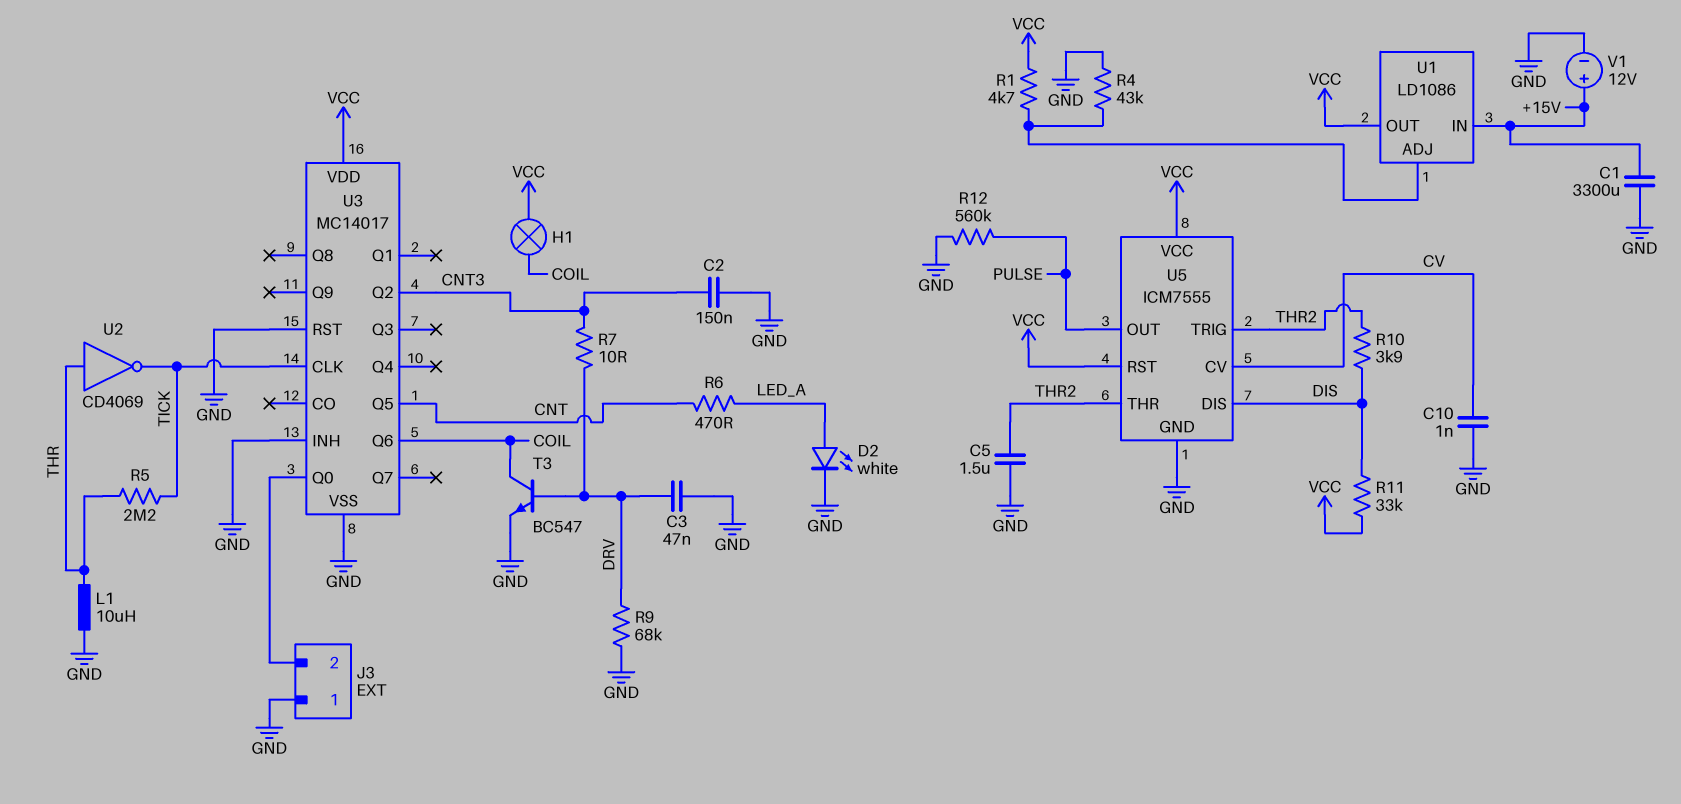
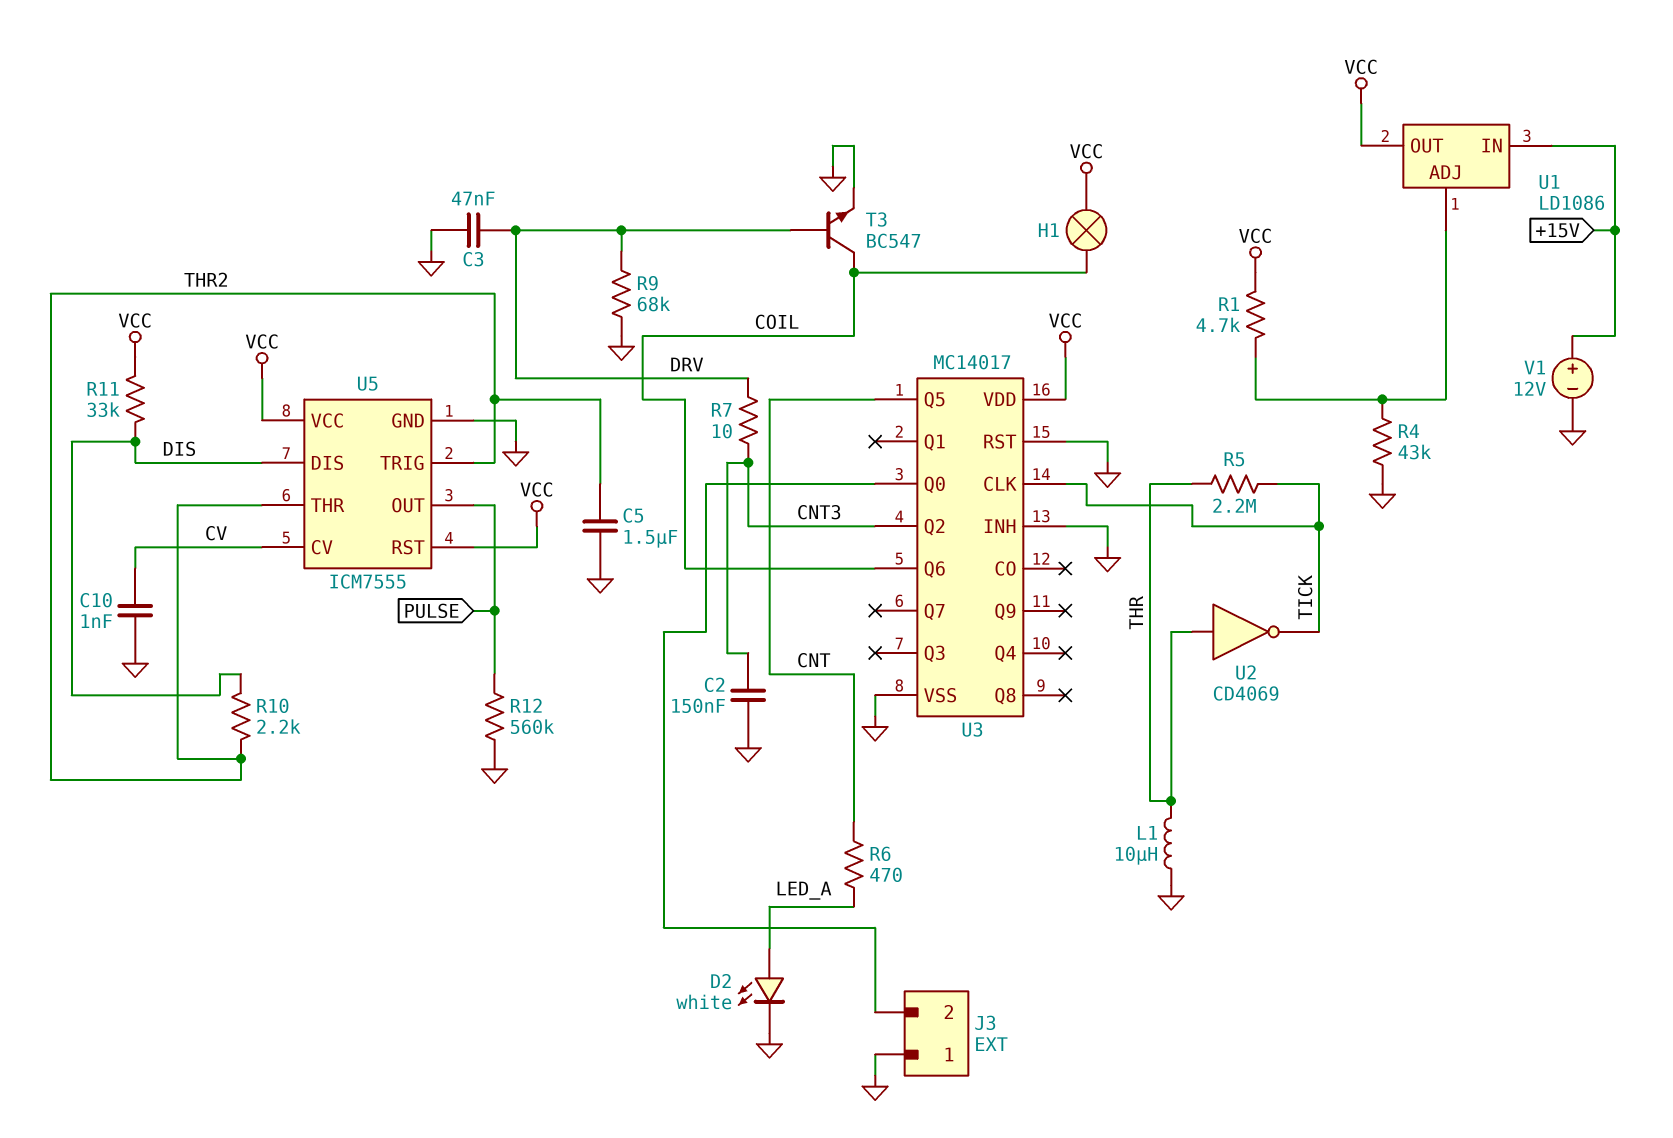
C1: 3300uF (+15V, GND) -> none
R10: 3.9k (DIS, THR2) -> 2.2k (DIS, THR2)

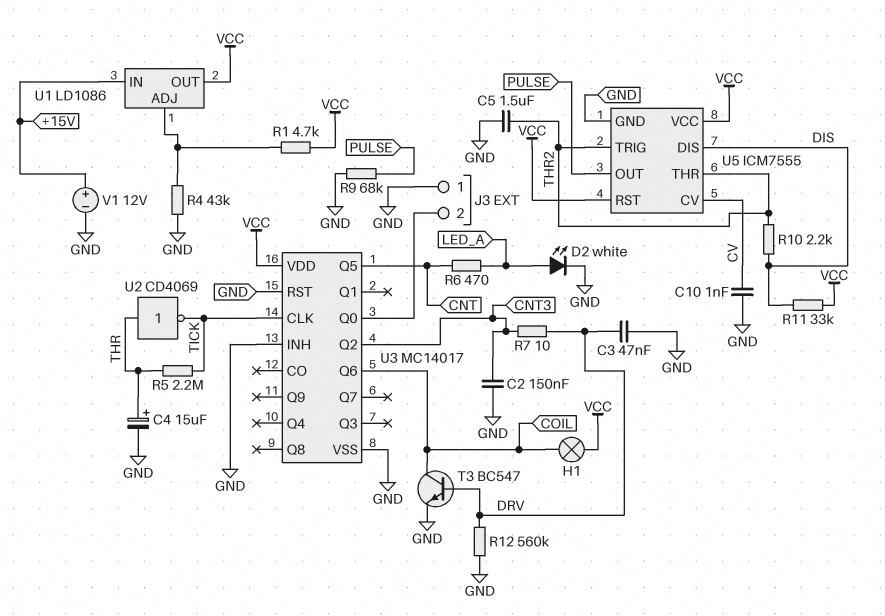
C4: none -> 15uF (plus THR, minus GND)
L1: 10uH (GND, THR) -> none
R9: 68k (DRV, GND) -> 68k (GND, PULSE)
R12: 560k (GND, PULSE) -> 560k (DRV, GND)

